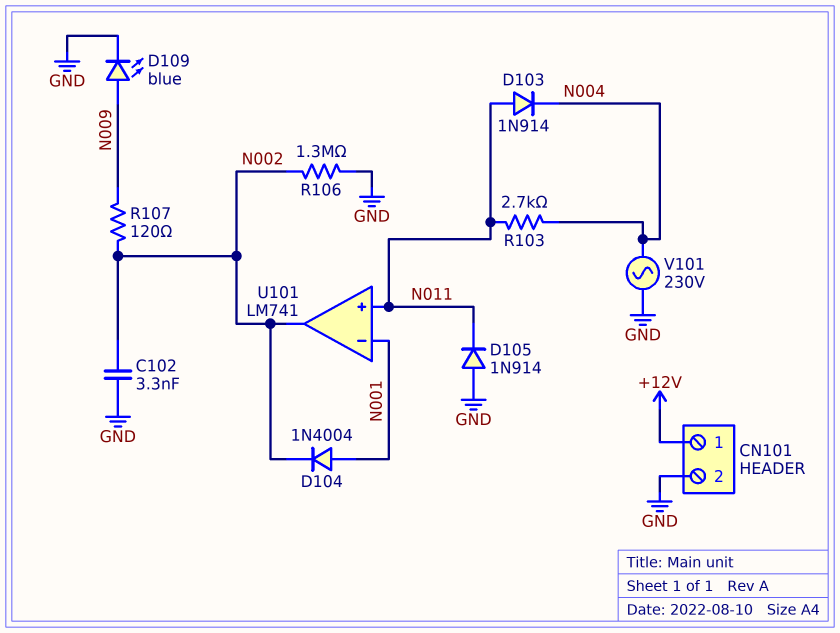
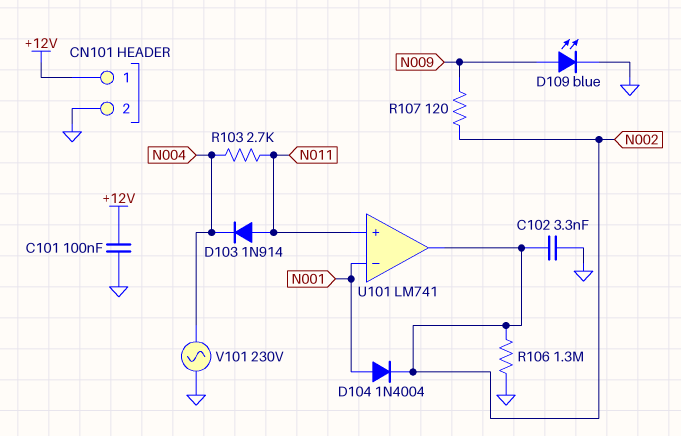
C101: none -> 100nF (+12V, GND)
D105: diode 1N914 (A GND, K N011) -> none

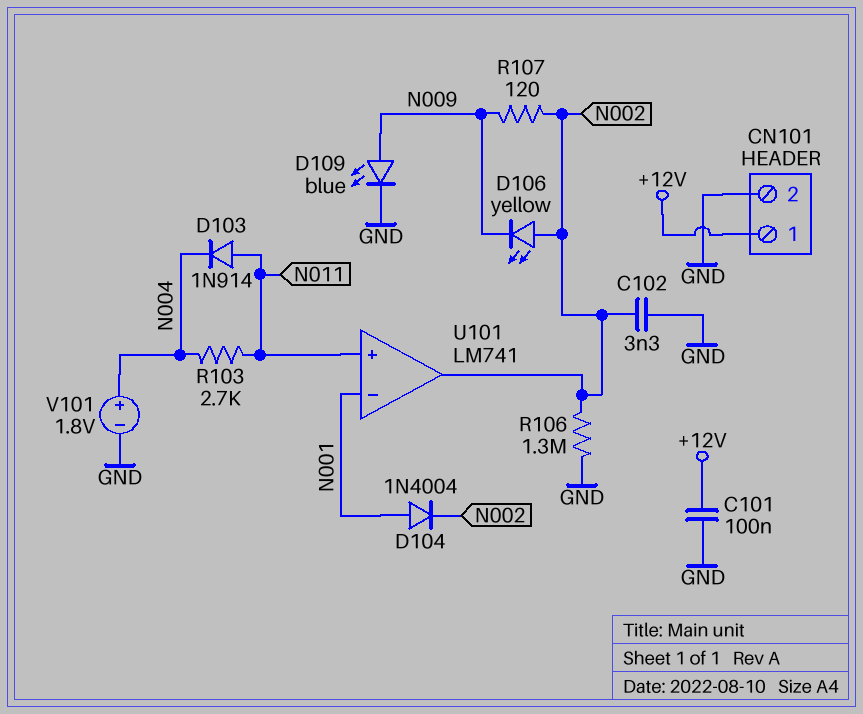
D106: none -> LED yellow (A N002, K N009)
V101: AC 230V (GND, N004) -> 1.8V (plus N004, minus GND)

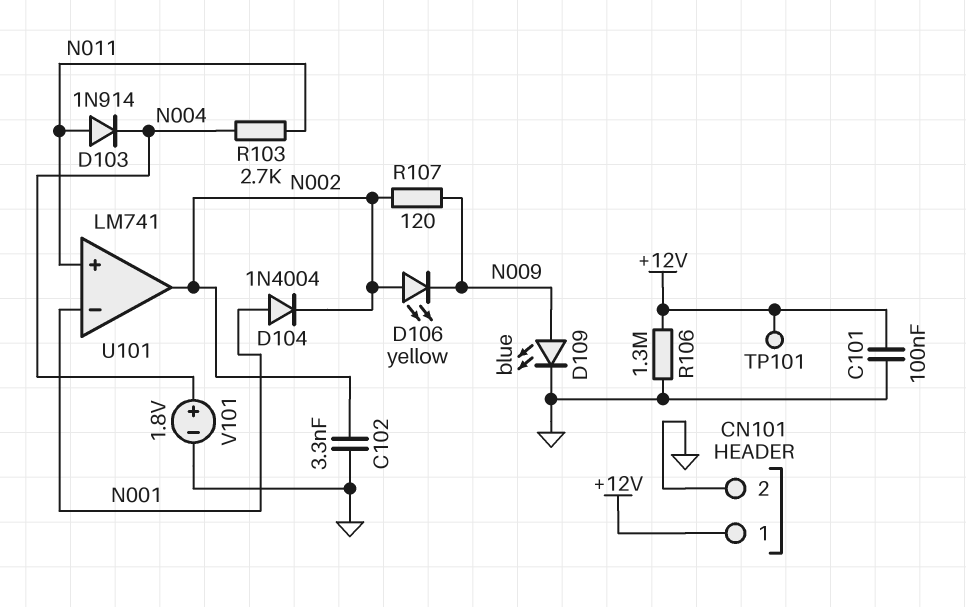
R106: 1.3M (GND, N002) -> 1.3M (+12V, GND)
TP101: none -> test point (+12V)

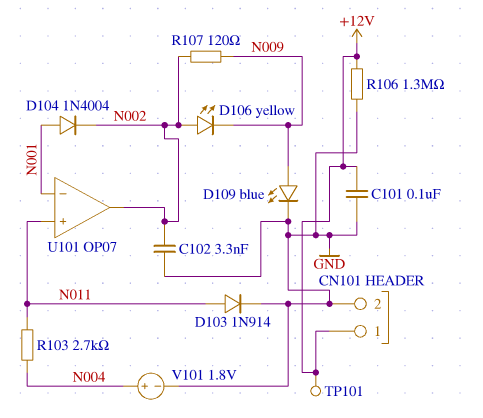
D103: diode 1N914 (A N011, K N004) -> diode 1N914 (A N011, K GND)
U101: LM741 -> OP07

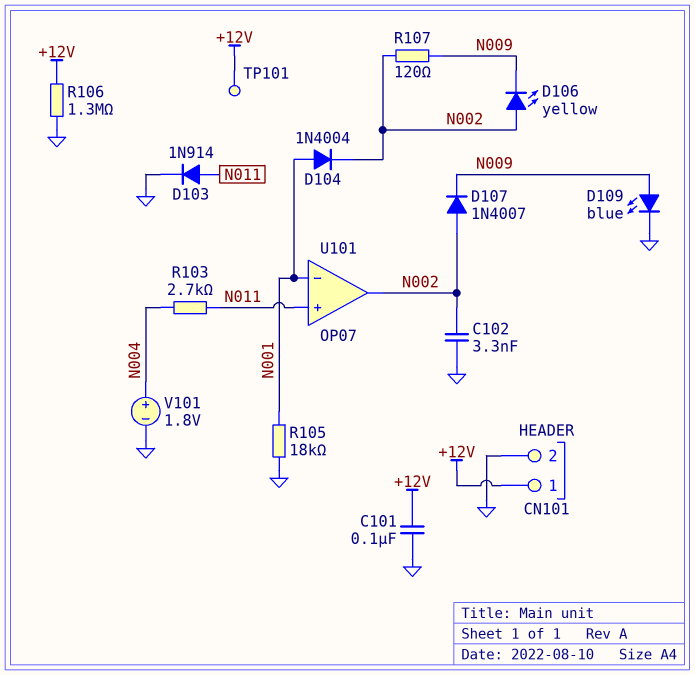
D107: none -> diode 1N4007 (A N002, K N009)
R105: none -> 18k (GND, N001)

